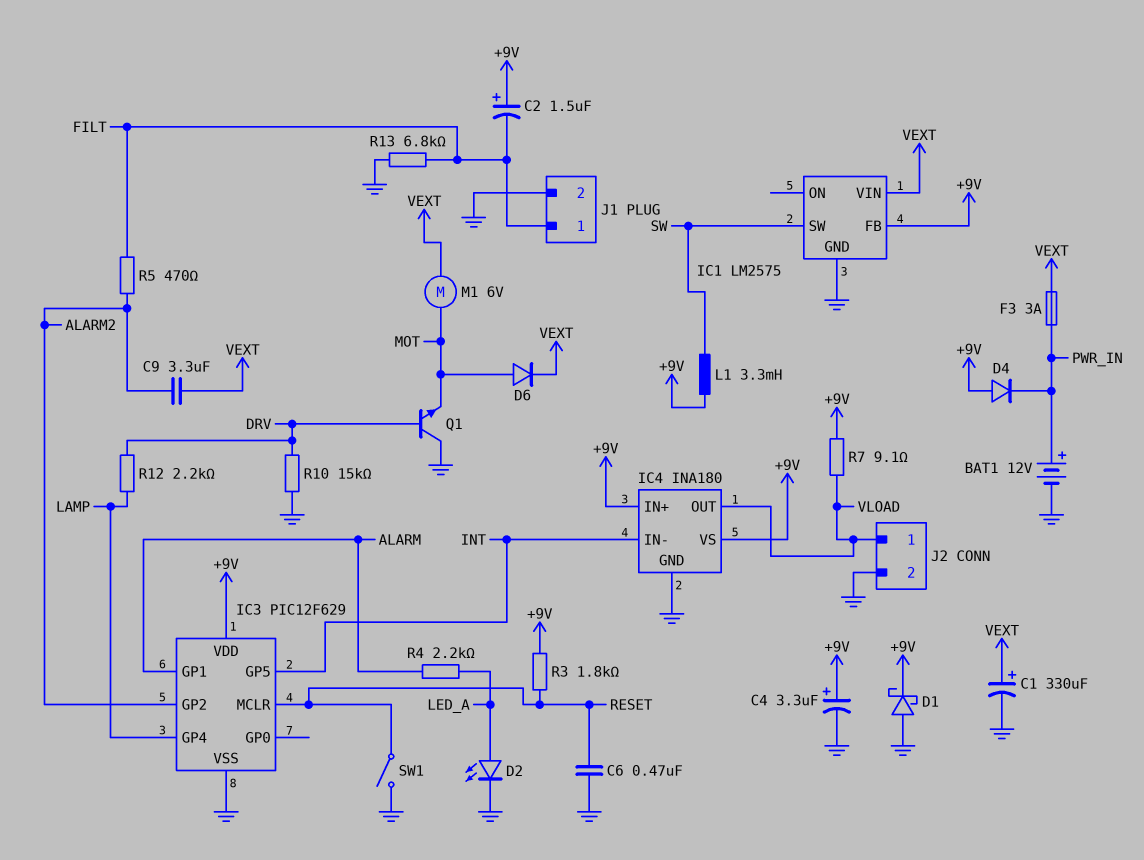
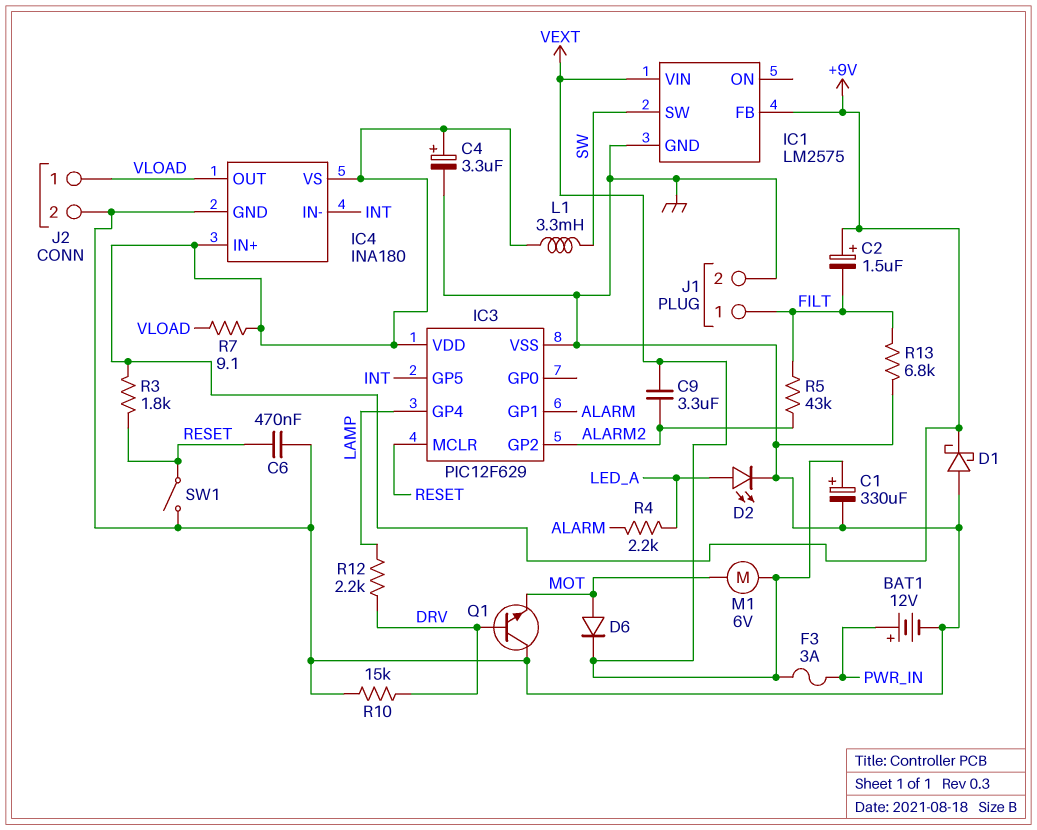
D4: diode (A +9V, K PWR_IN) -> none
R5: 470 (ALARM2, FILT) -> 43k (ALARM2, FILT)

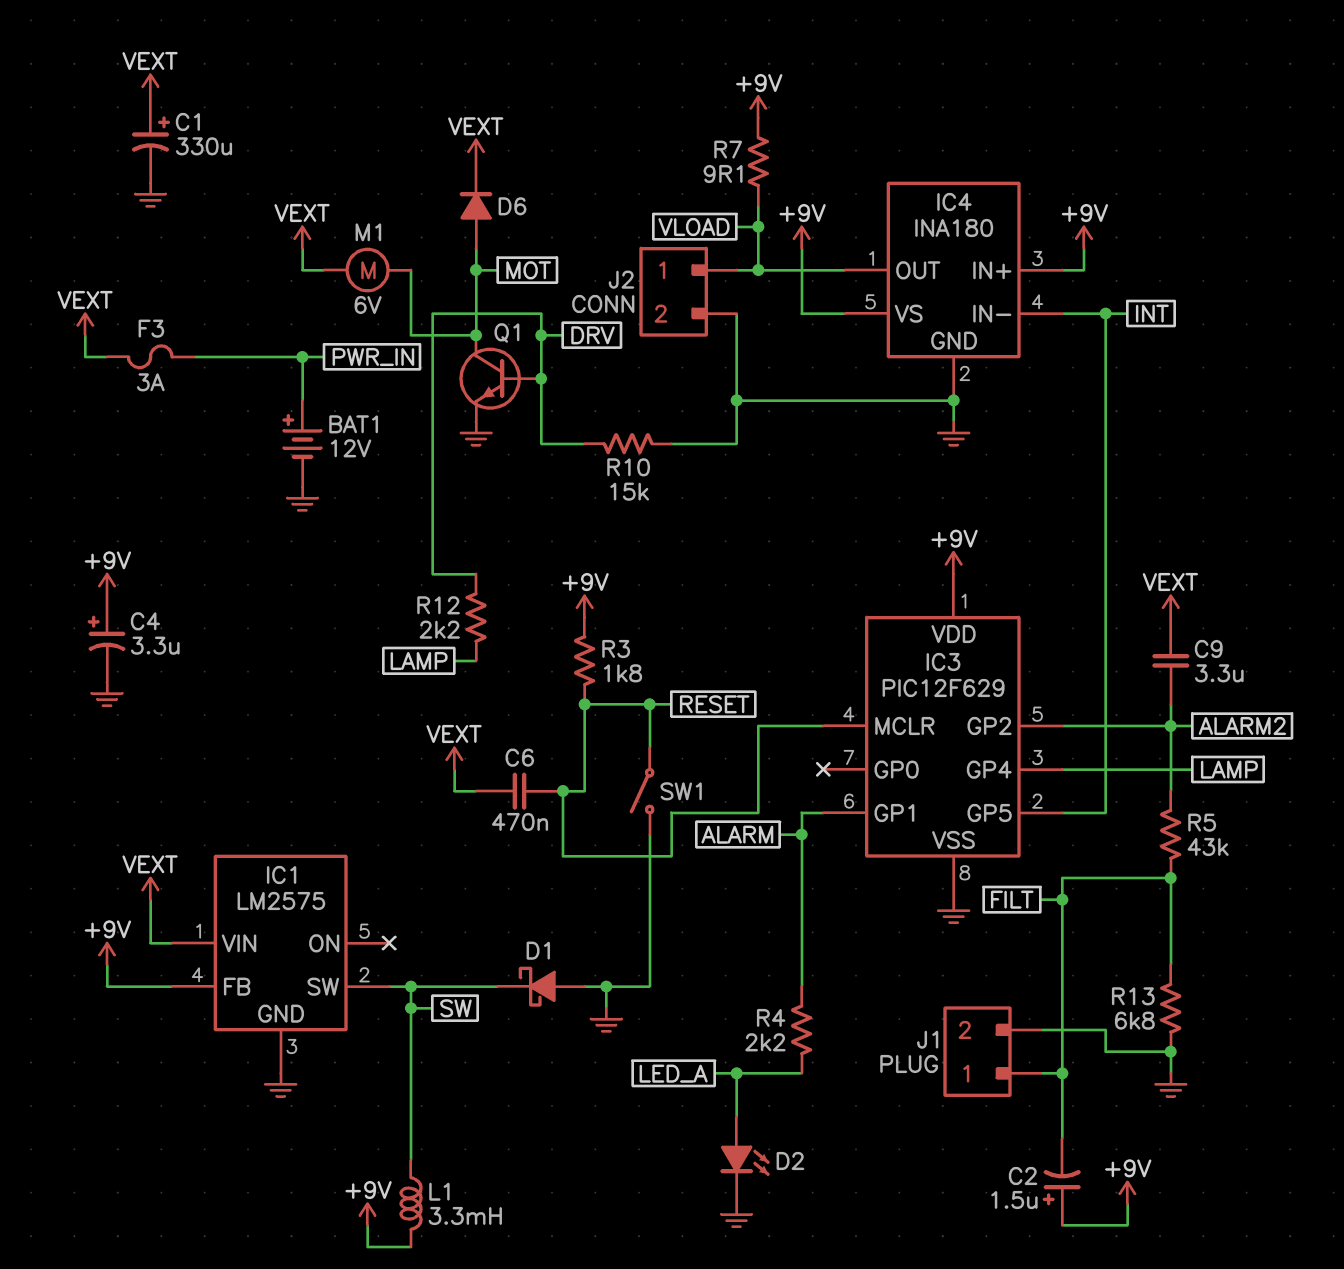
C6: 470nF (GND, RESET) -> 470nF (RESET, VEXT)
D1: schottky (A GND, K +9V) -> schottky (A GND, K SW)
Q1: NPN (B DRV, C GND, E MOT) -> NPN (B DRV, C MOT, E GND)

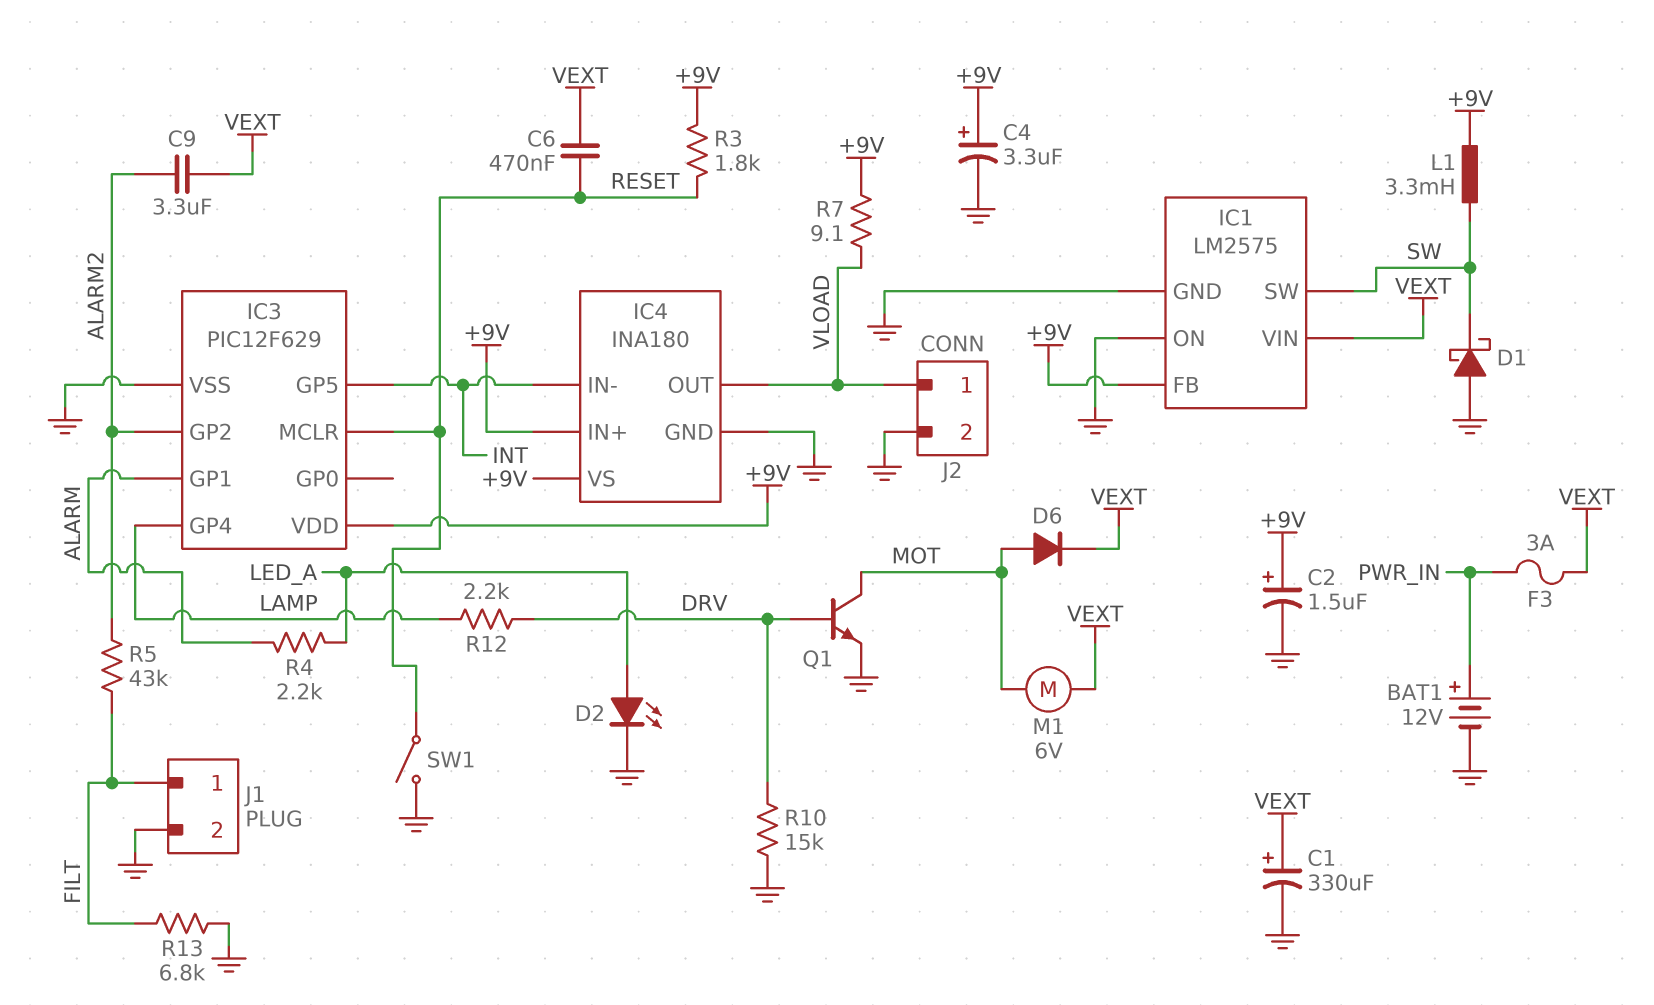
C2: 1.5uF (plus +9V, minus FILT) -> 1.5uF (plus +9V, minus GND)
IC1 pin ON: none -> GND

